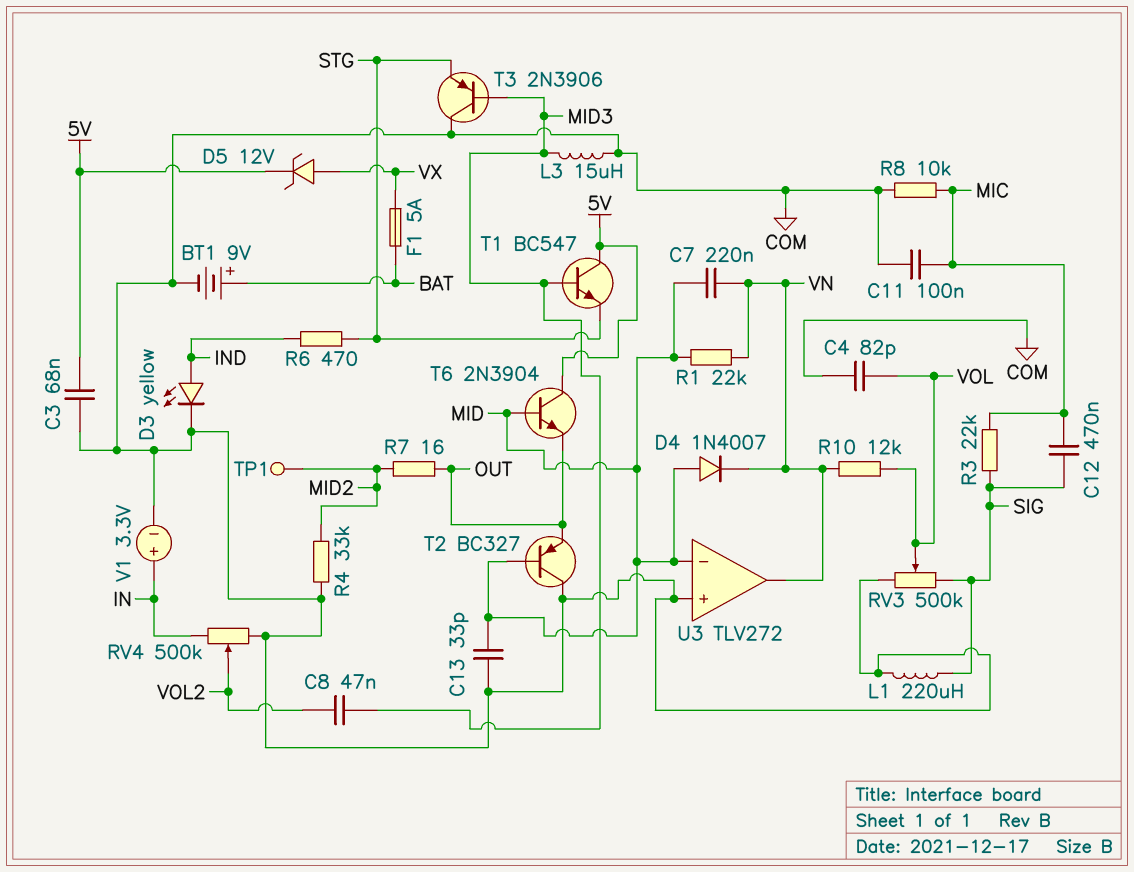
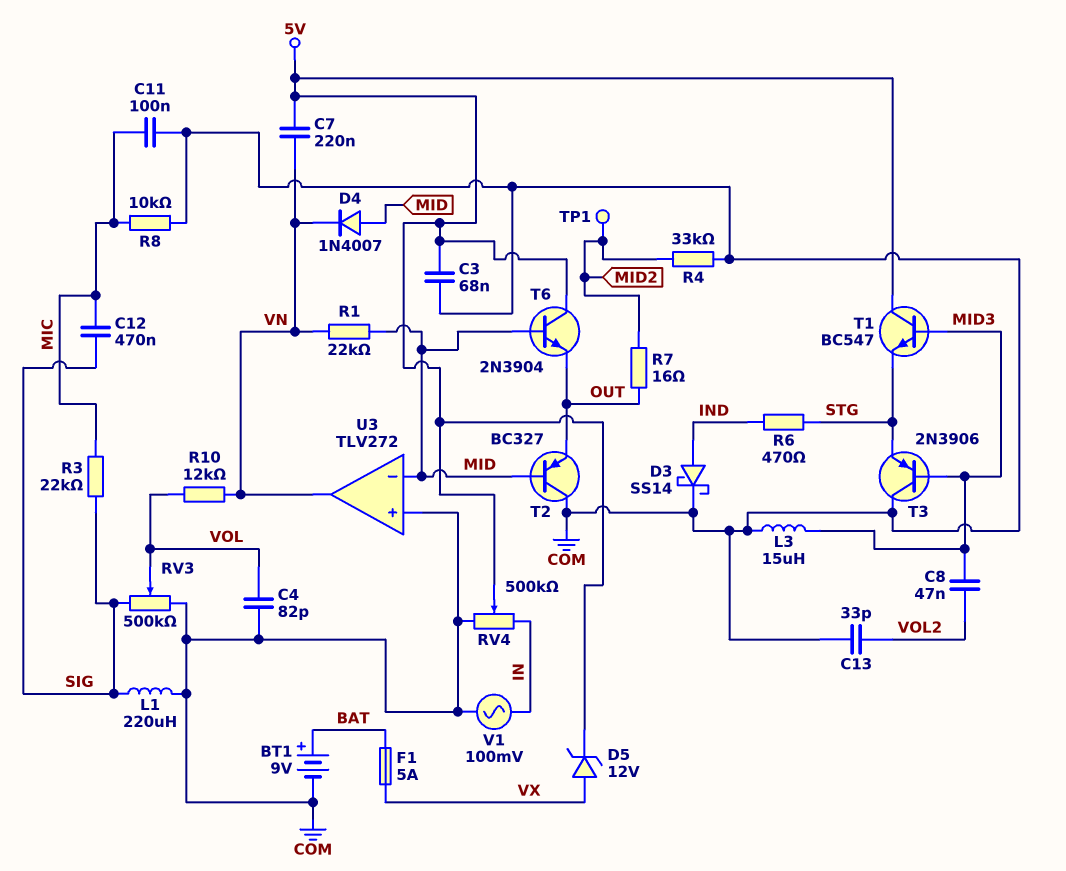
C7: 220nF (MID, VN) -> 220nF (5V, VN)
C13: 33pF (COM, MID) -> 33pF (COM, VOL2)
D3: LED yellow (A IND, K COM) -> schottky SS14 (A IND, K COM)
RV4: 500k (COM, IN, wiper VOL2) -> 500k (COM, IN, wiper 5V)
V1: 3.3V (plus IN, minus COM) -> AC 100mV (COM, IN)

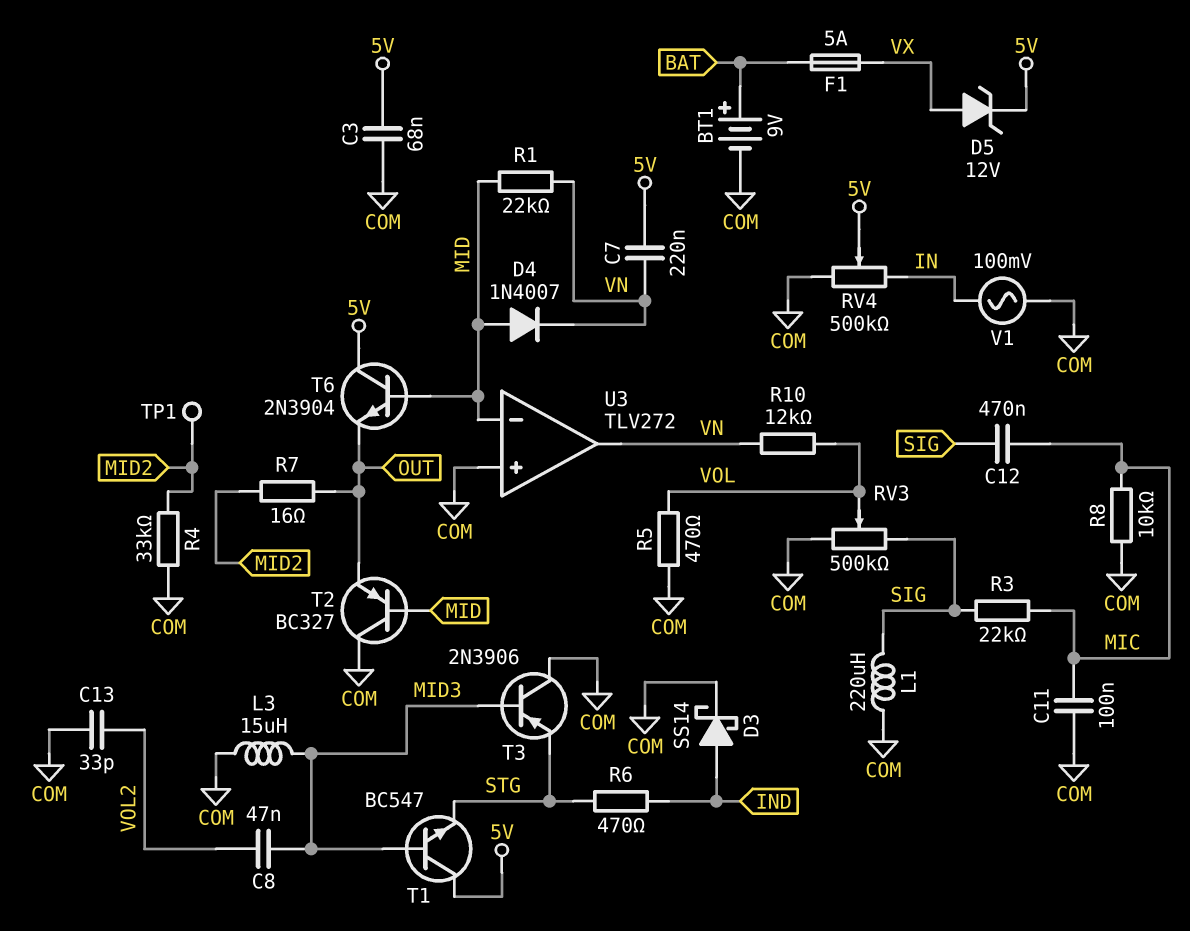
C4: 82pF (COM, VOL) -> none
R5: none -> 470 (COM, VOL)

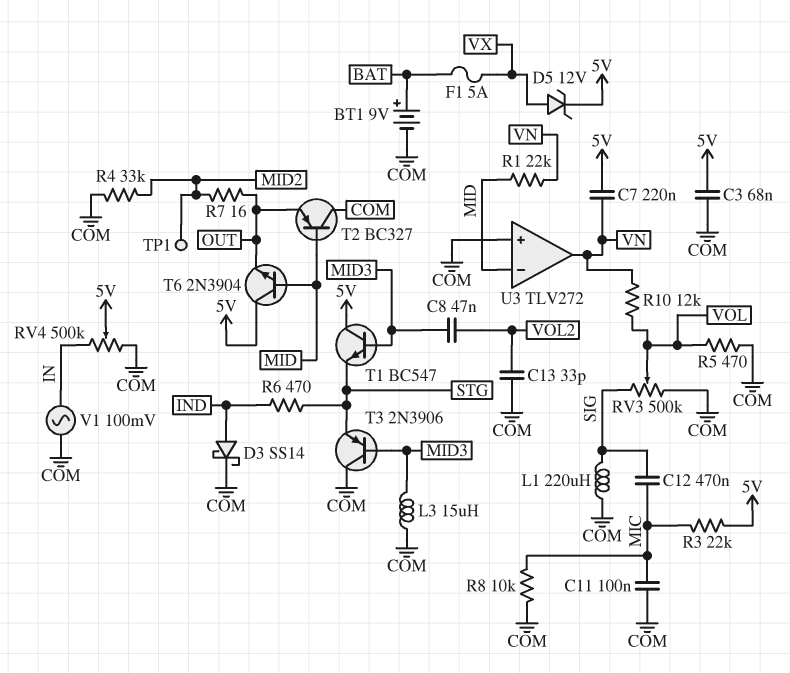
D4: diode 1N4007 (A MID, K VN) -> none
R3: 22k (MIC, SIG) -> 22k (5V, MIC)

